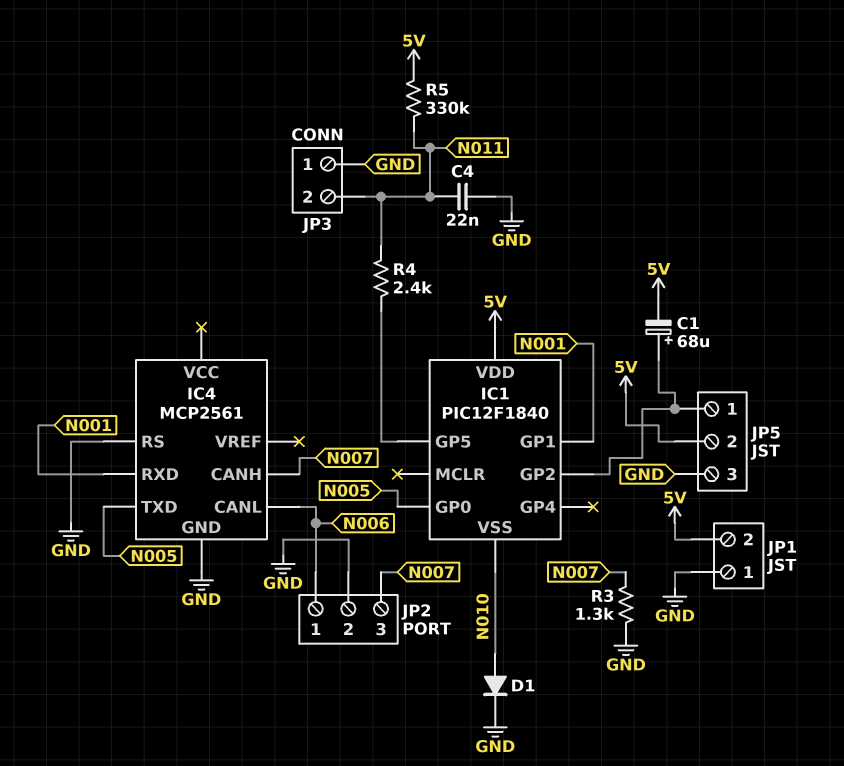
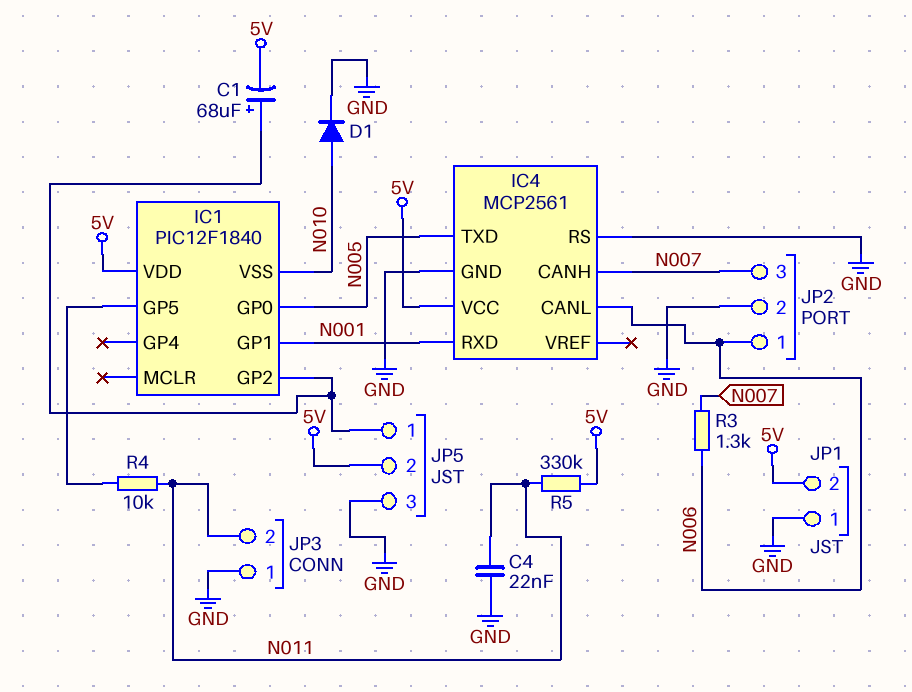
IC4 pin VCC: none -> 5V
R3: 1.3k (GND, N007) -> 1.3k (N006, N007)
R4: 2.4k (IC1/GP5, N011) -> 10k (IC1/GP5, N011)

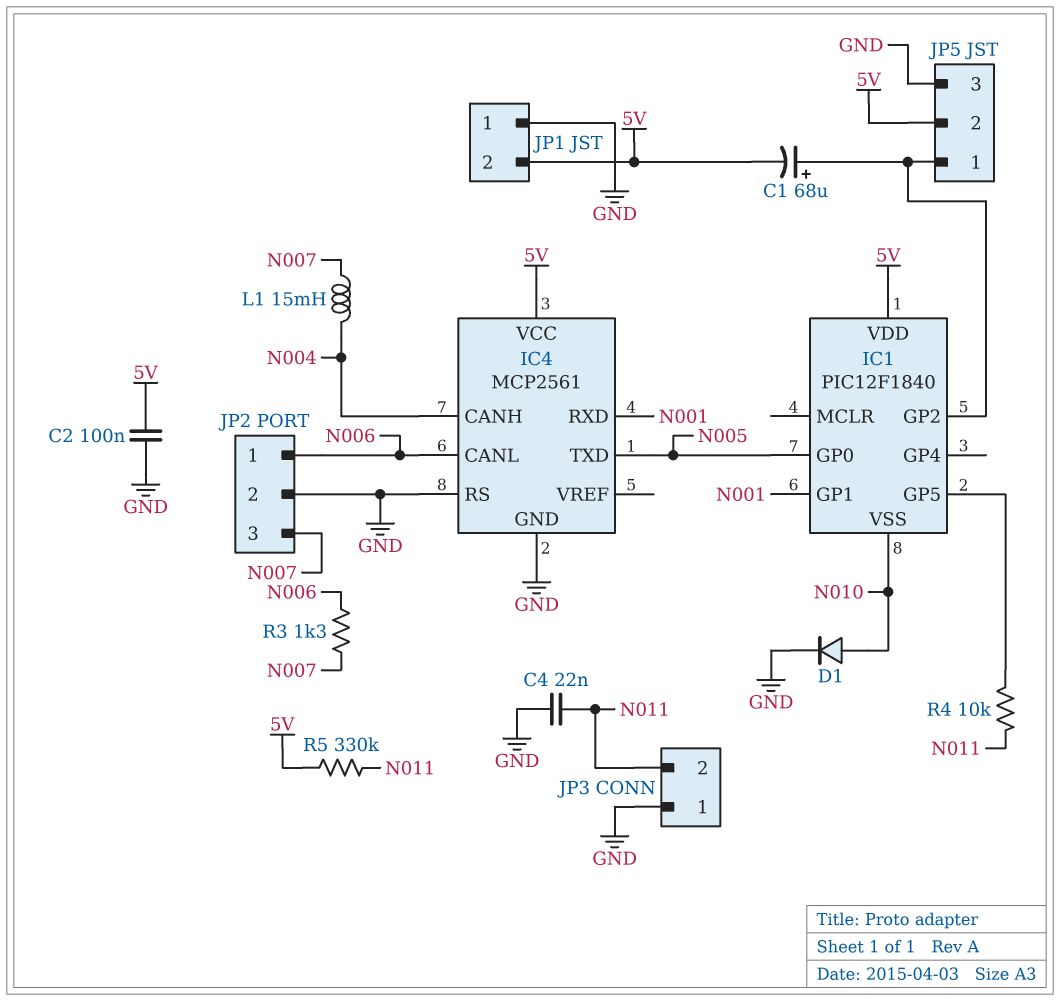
C2: none -> 100nF (5V, GND)
IC4 pin CANH: N007 -> N004
L1: none -> 15mH (N004, N007)

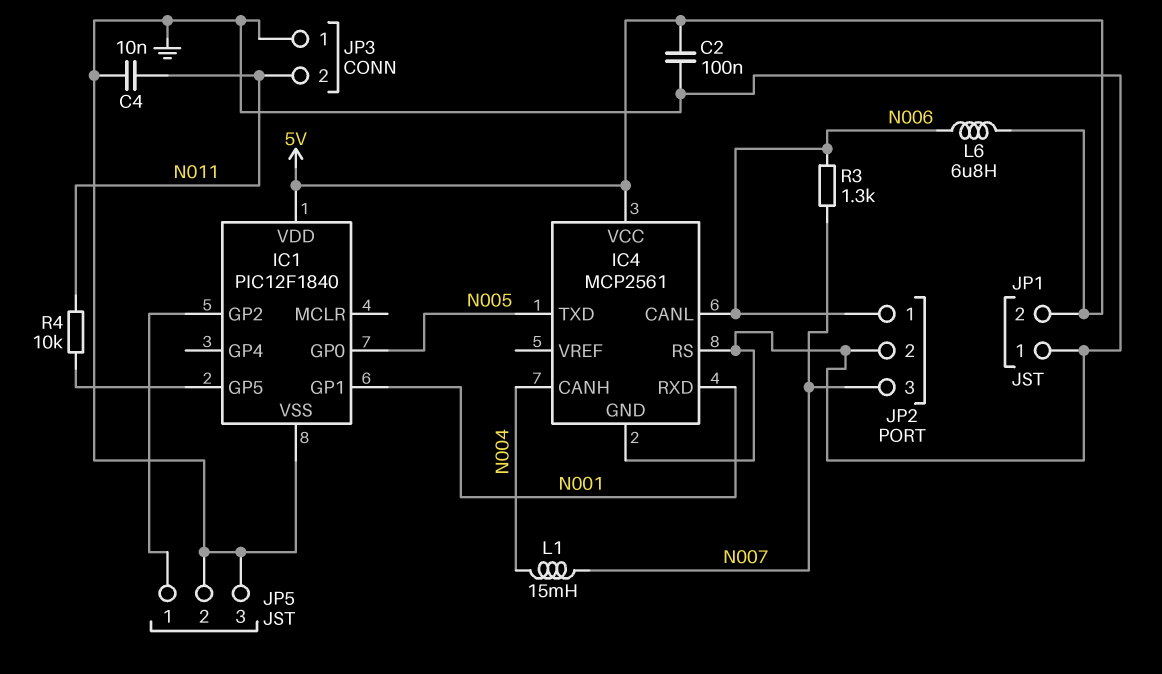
C1: 68uF (plus IC1/GP2, minus 5V) -> none
C4: 22nF (GND, N011) -> 10nF (GND, N011)
D1: diode (A N010, K GND) -> none
IC1 pin VSS: N010 -> GND
JP5 pin 2: 5V -> GND
L6: none -> 6.8uH (5V, N006)
R5: 330k (5V, N011) -> none

